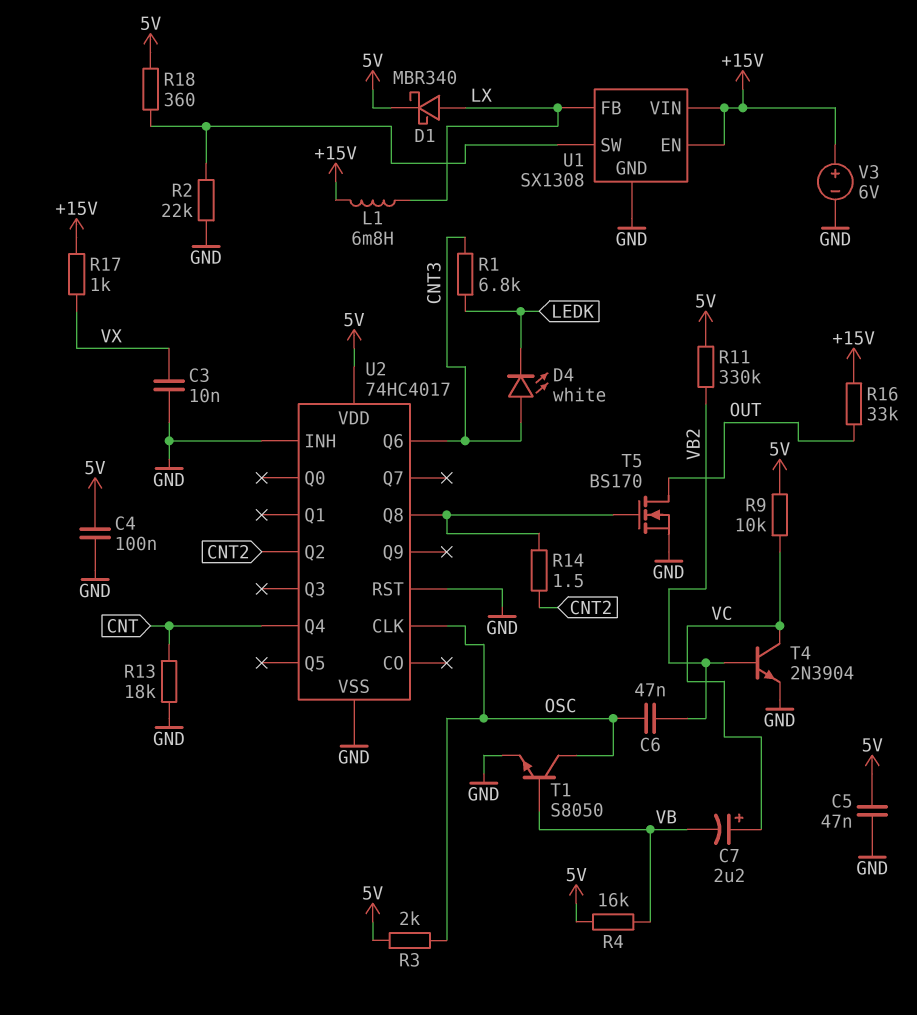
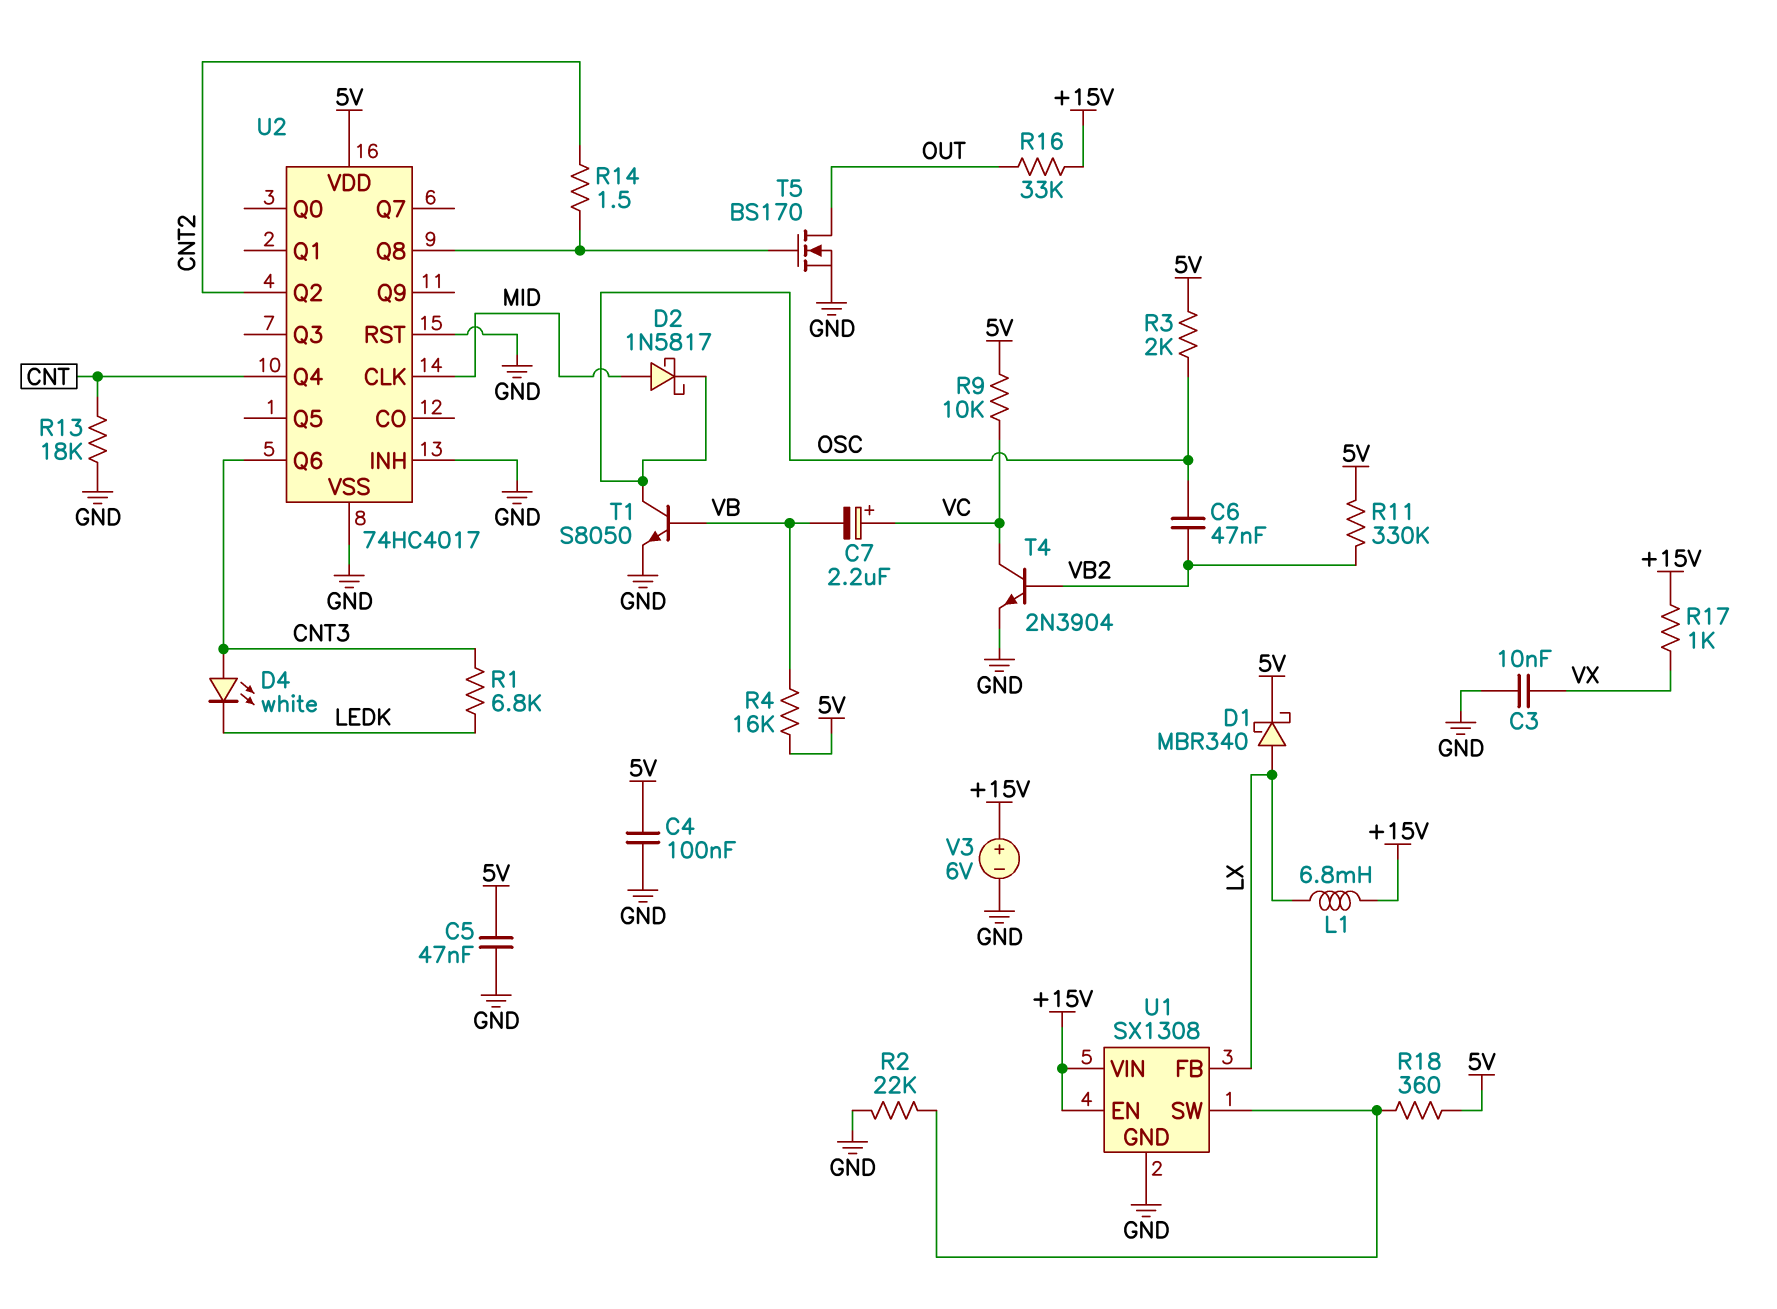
D2: none -> schottky 1N5817 (A MID, K OSC)
U2 pin CLK: OSC -> MID

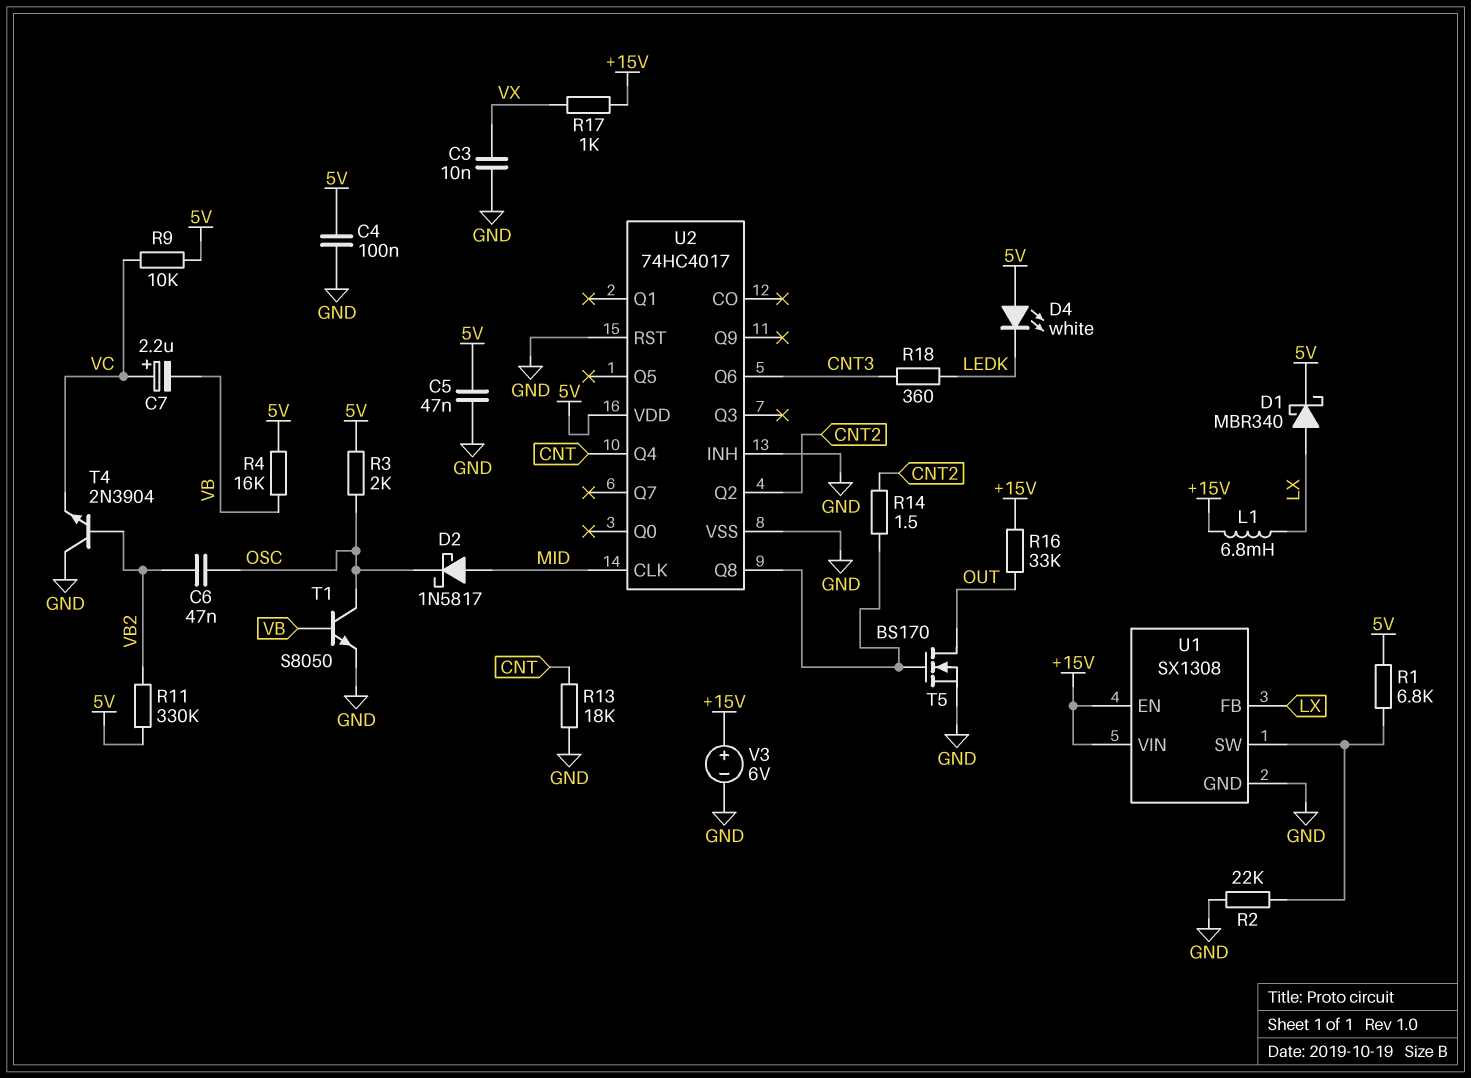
D4: LED white (A CNT3, K LEDK) -> LED white (A 5V, K LEDK)
R1: 6.8k (CNT3, LEDK) -> 6.8k (5V, U1/SW)
R18: 360 (5V, U1/SW) -> 360 (CNT3, LEDK)
T4: NPN 2N3904 (B VB2, C VC, E GND) -> NPN 2N3904 (B VB2, C GND, E VC)

